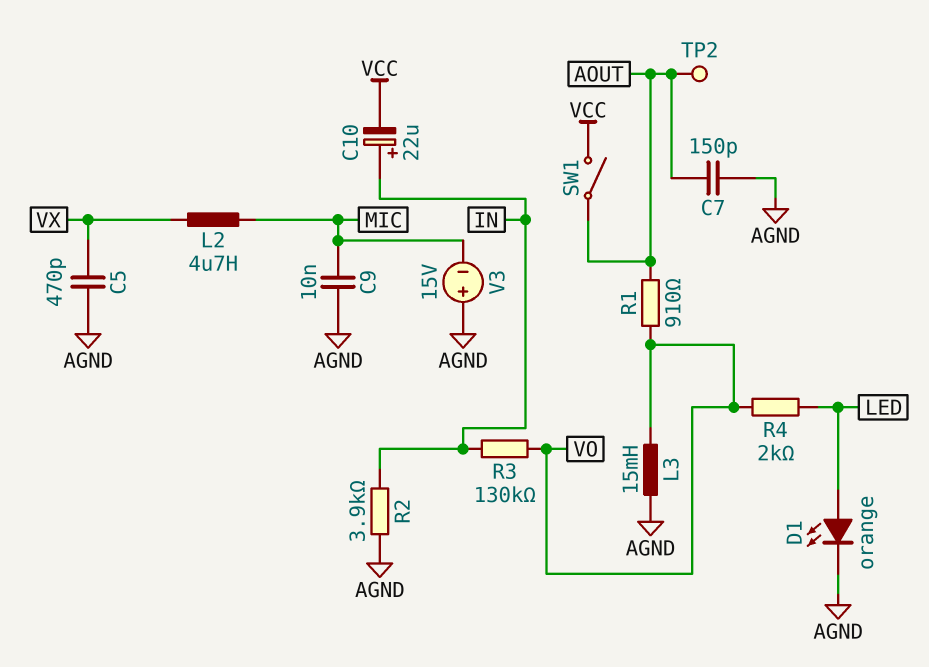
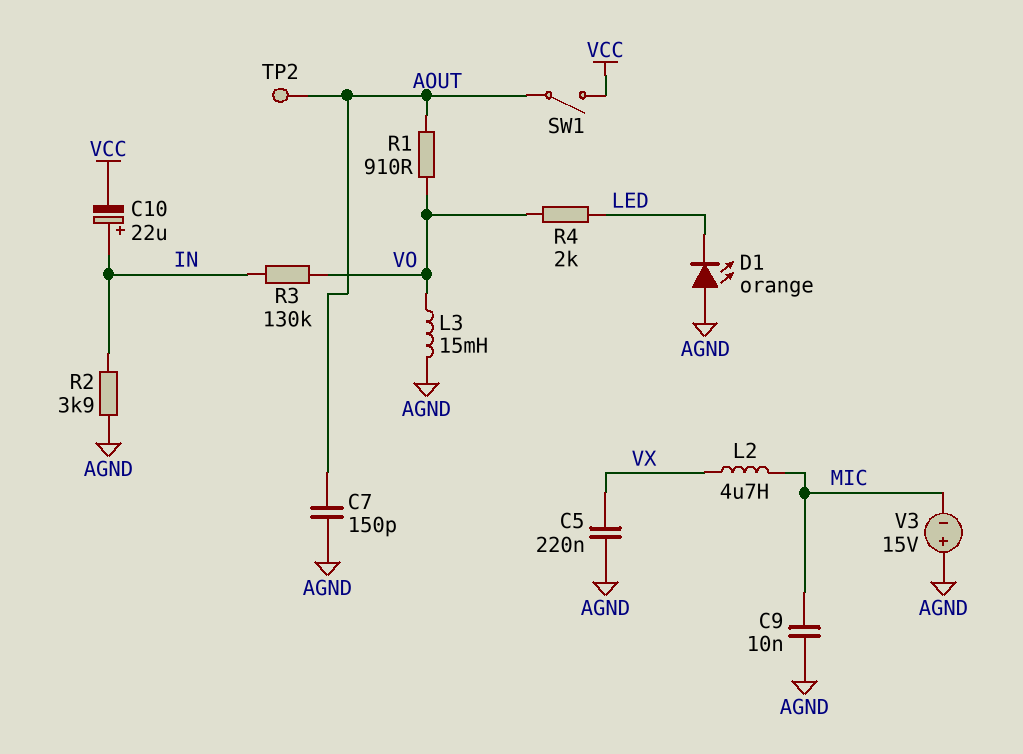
C5: 470pF (AGND, VX) -> 220nF (AGND, VX)
D1: LED orange (A LED, K AGND) -> LED orange (A AGND, K LED)

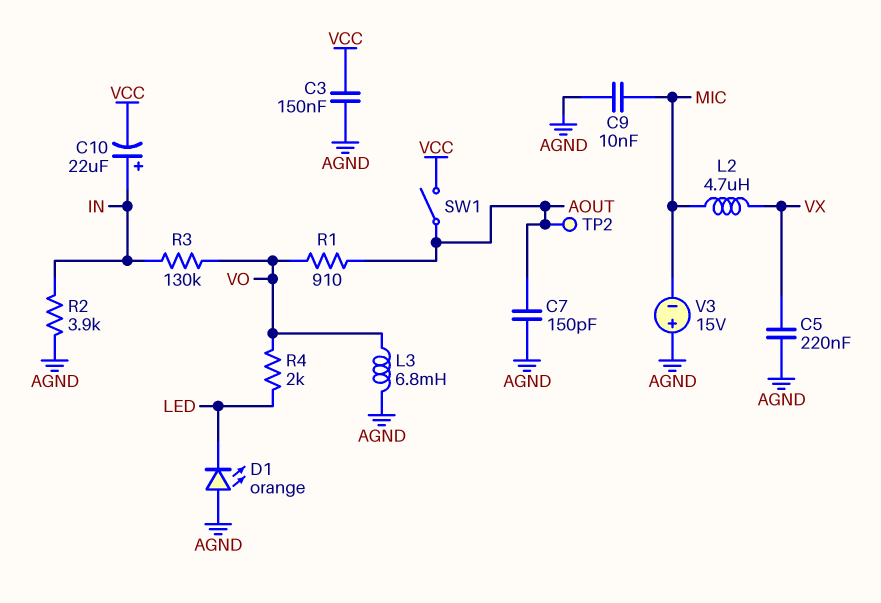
C3: none -> 150nF (AGND, VCC)
L3: 15mH (AGND, VO) -> 6.8mH (AGND, VO)

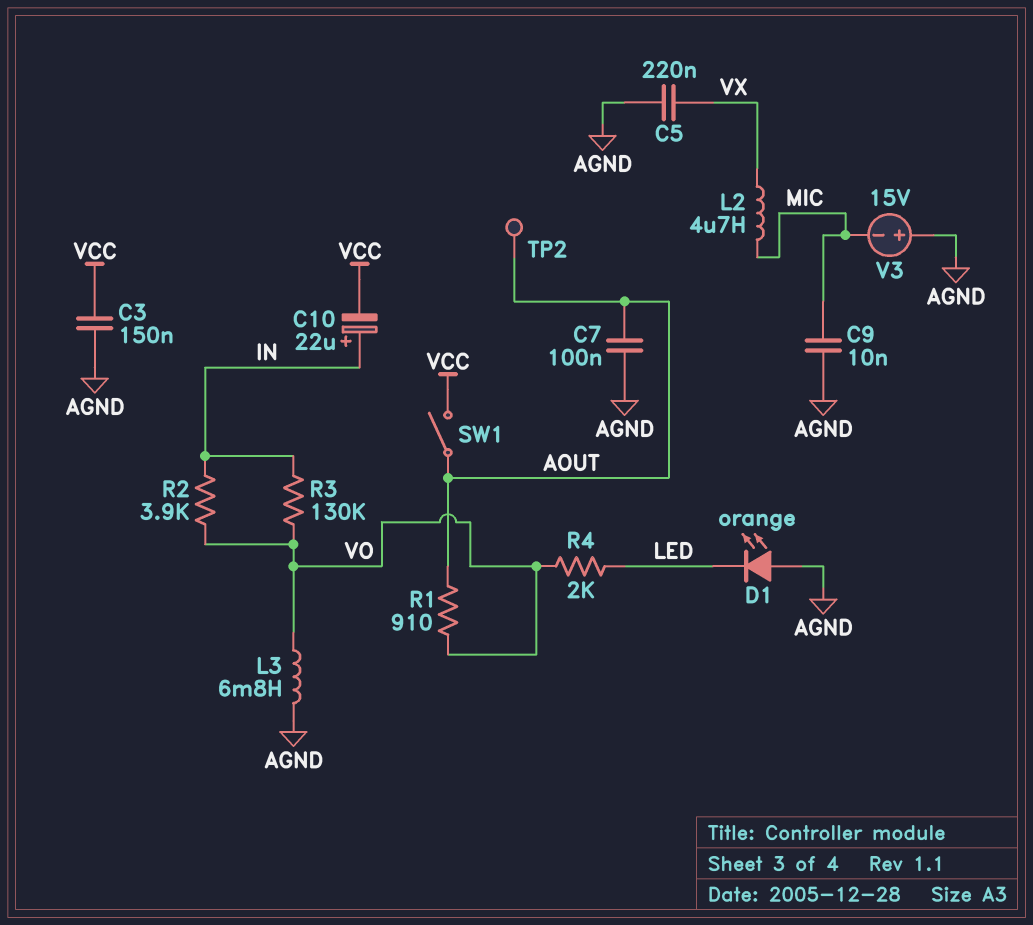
C7: 150pF (AGND, AOUT) -> 100nF (AGND, AOUT)
R2: 3.9k (AGND, IN) -> 3.9k (IN, VO)

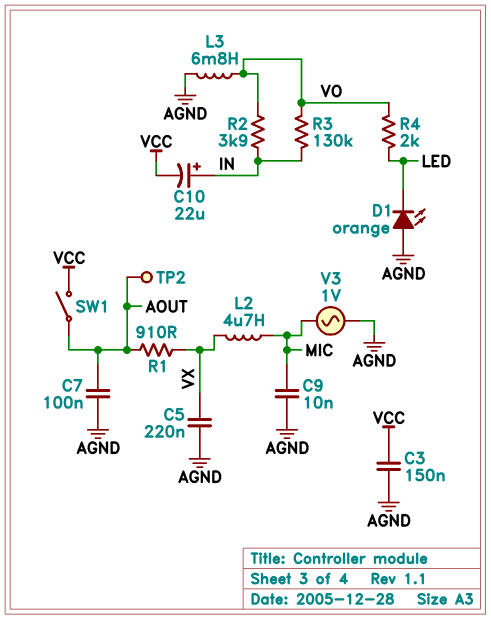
R1: 910 (AOUT, VO) -> 910 (AOUT, VX)
V3: 15V (plus AGND, minus MIC) -> AC 1V (AGND, MIC)

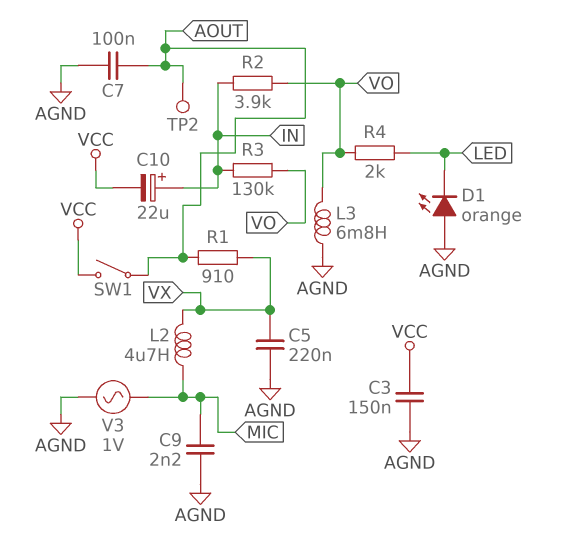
C9: 10nF (AGND, MIC) -> 2.2nF (AGND, MIC)

